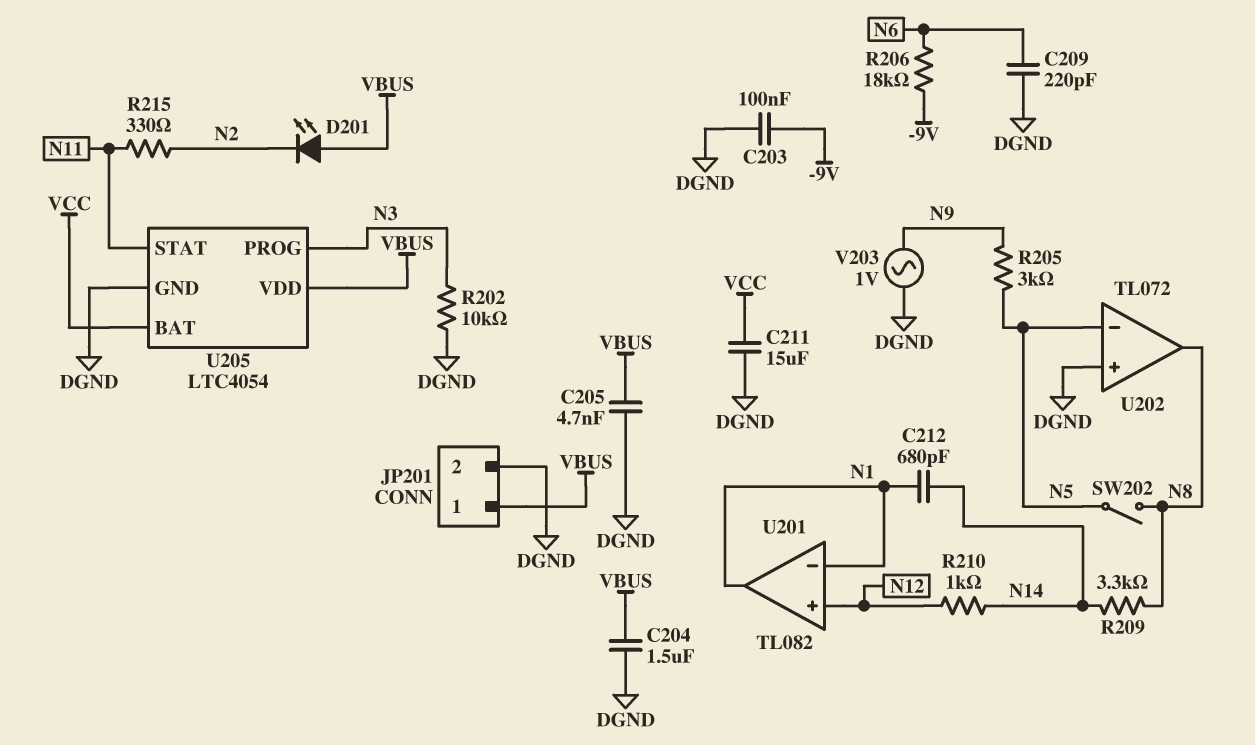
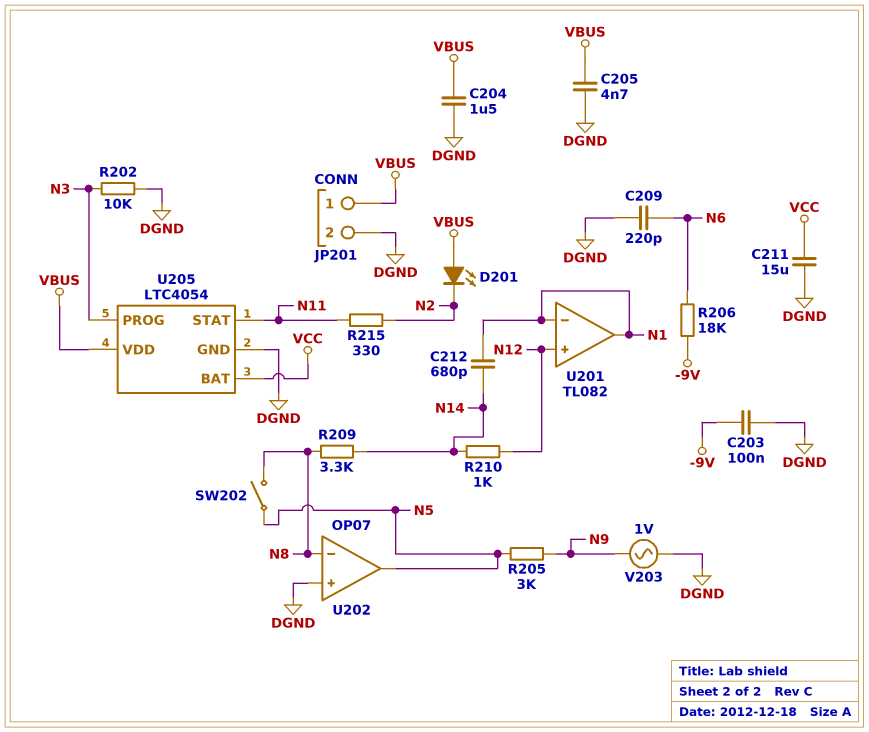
U202: TL072 -> OP07
U202 pin in-: N5 -> N8
U202 pin out: N8 -> N5

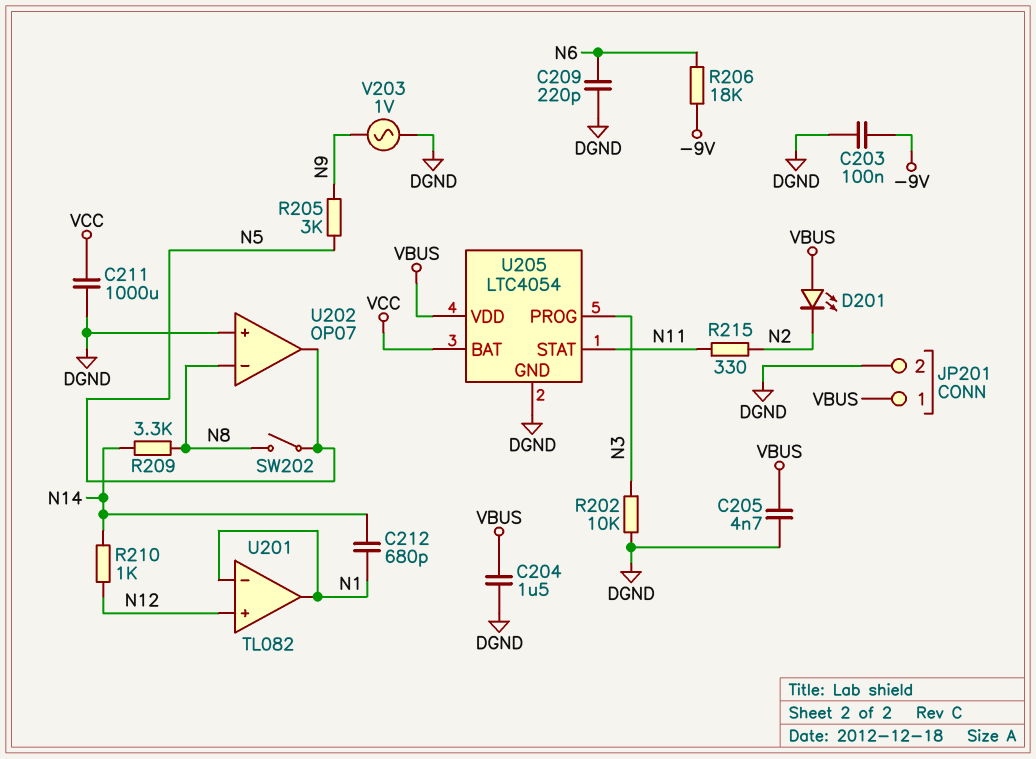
C211: 15uF (DGND, VCC) -> 1000uF (DGND, VCC)

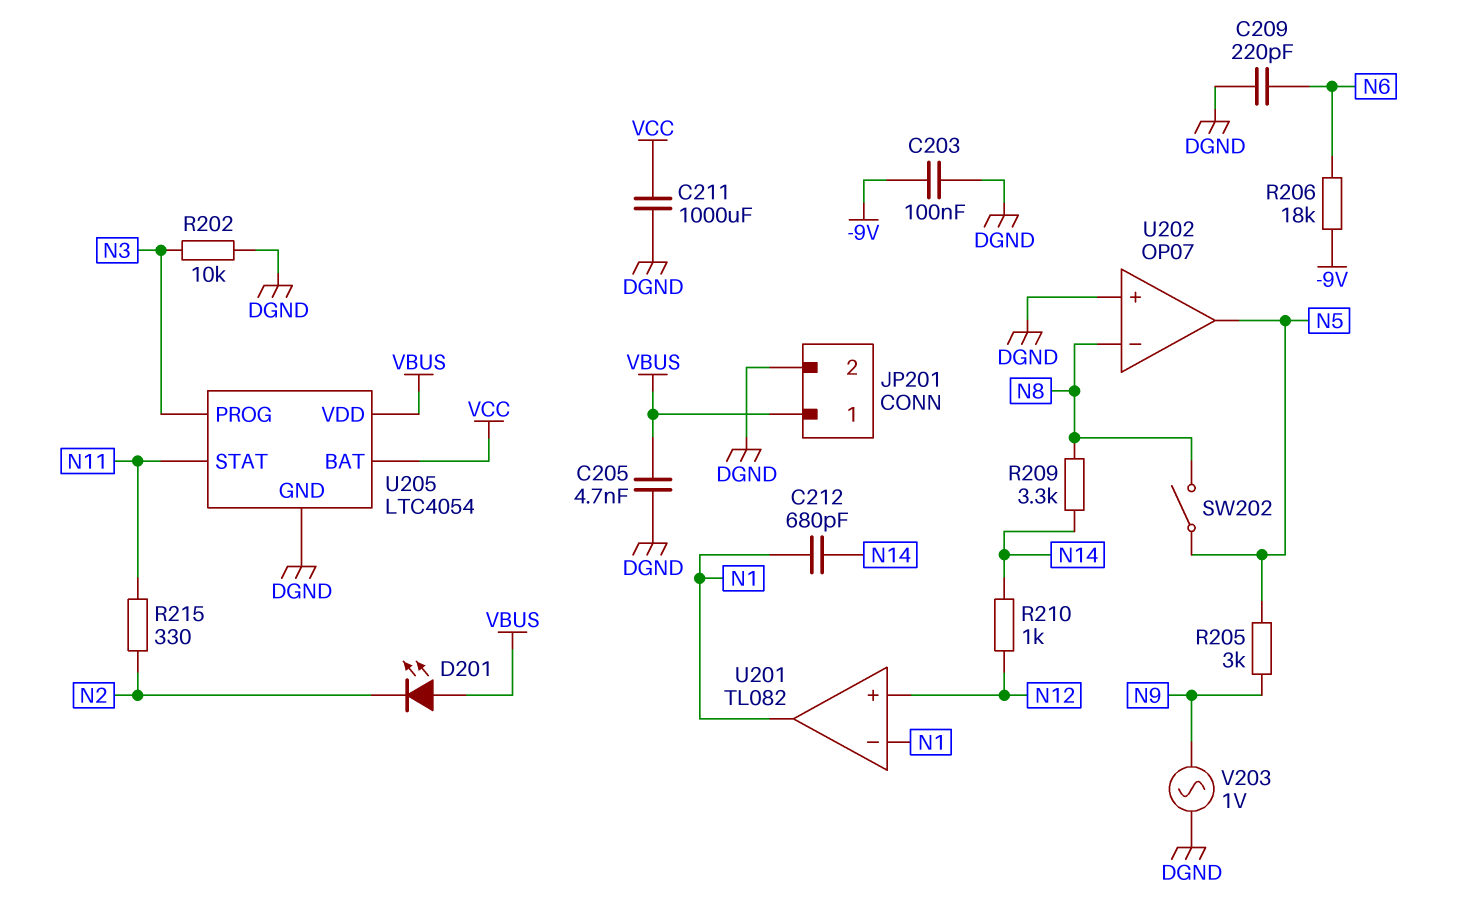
C204: 1.5uF (DGND, VBUS) -> none

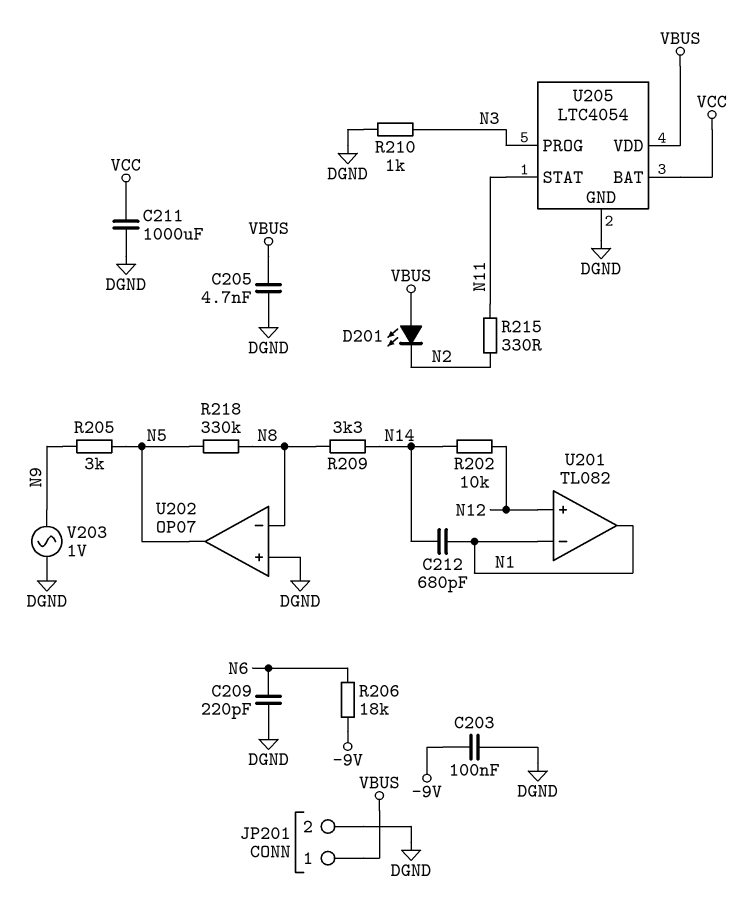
R202: 10k (DGND, N3) -> 10k (N12, N14)
R210: 1k (N12, N14) -> 1k (DGND, N3)
R218: none -> 330k (N5, N8)
SW202: switch (N5, N8) -> none

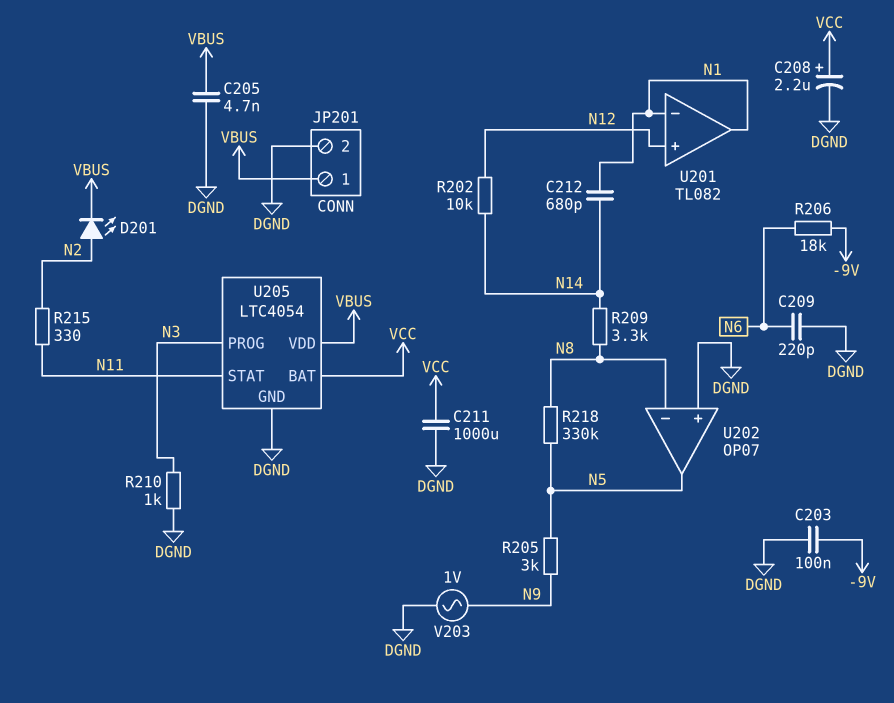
C208: none -> 2.2uF (plus VCC, minus DGND)
D201: LED (A VBUS, K N2) -> LED (A N2, K VBUS)

